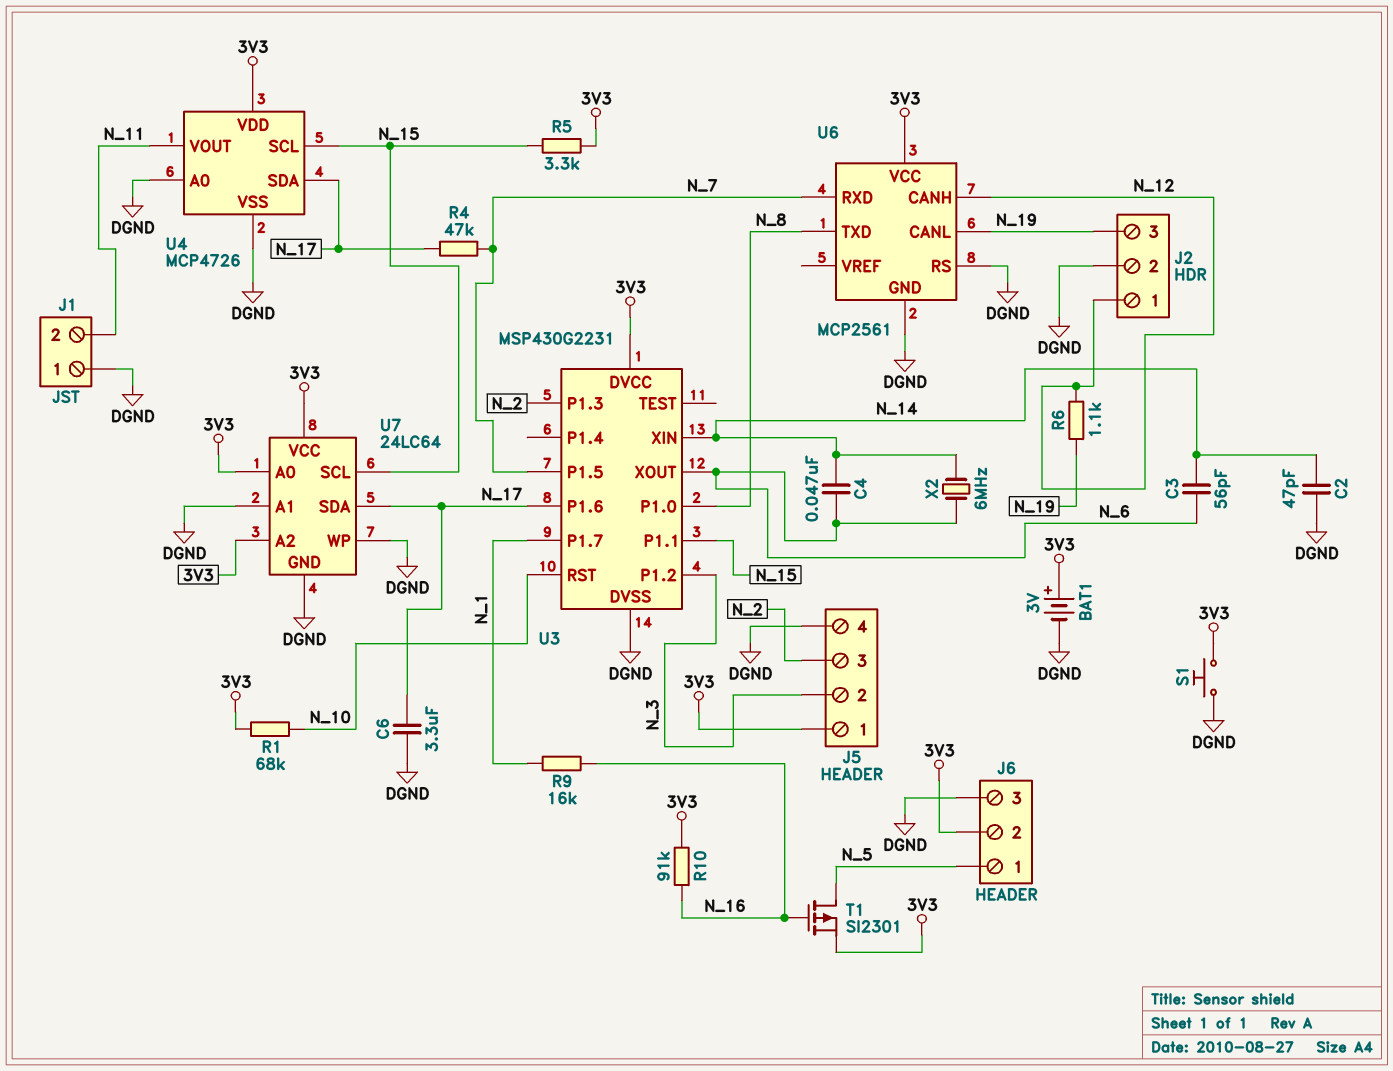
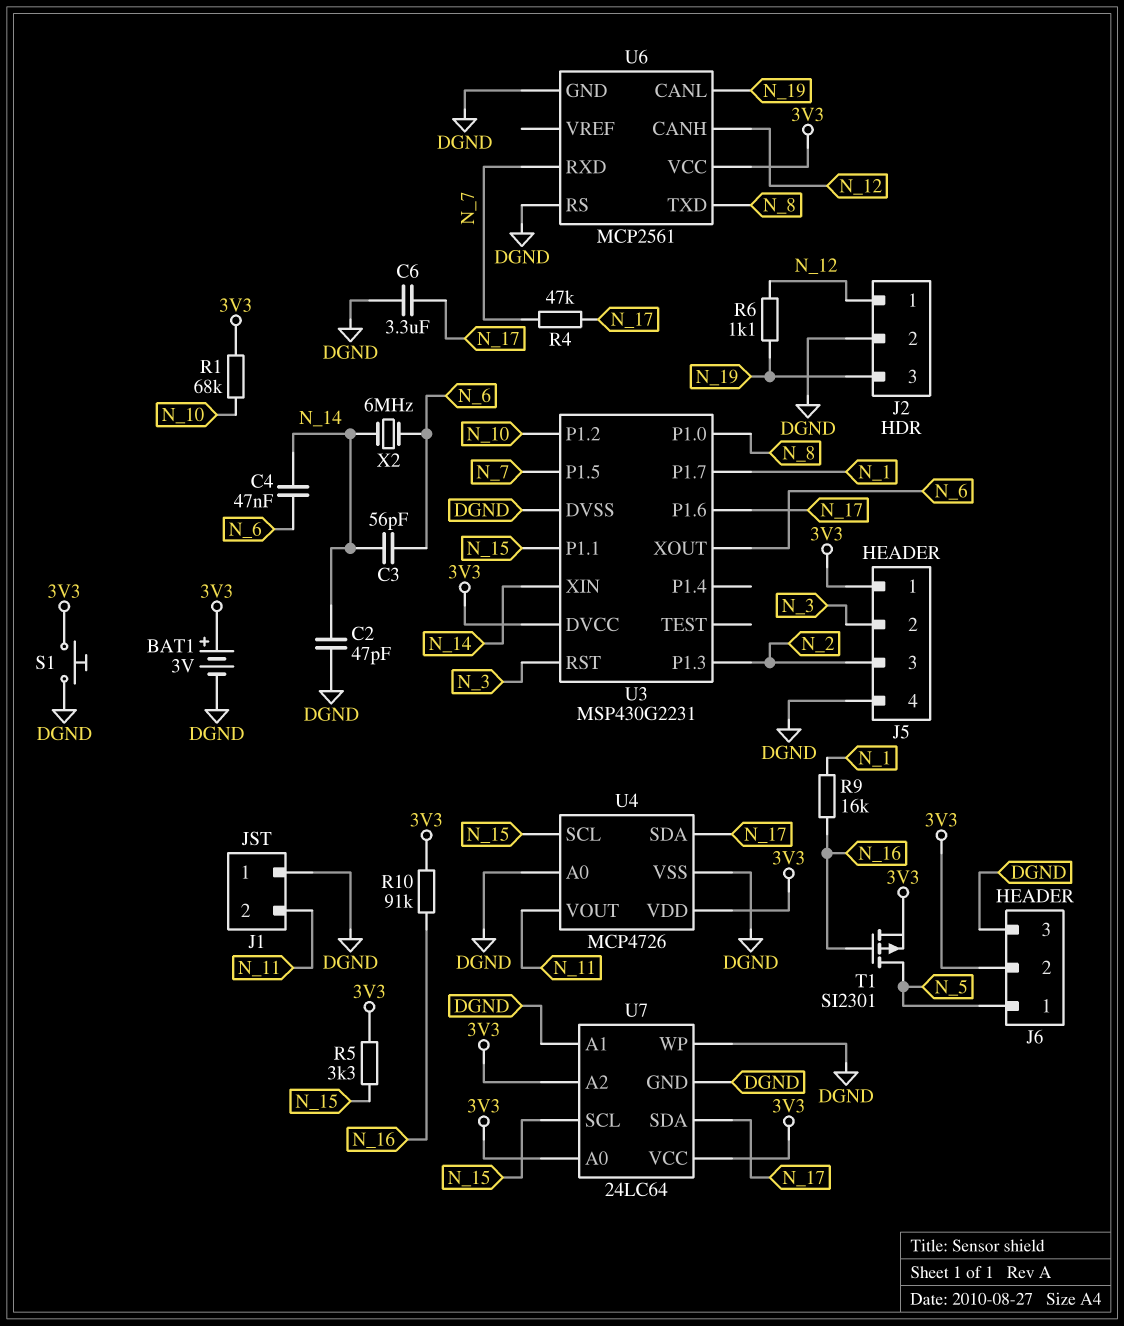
U3 pin P1.2: N_3 -> N_10
U3 pin RST: N_10 -> N_3

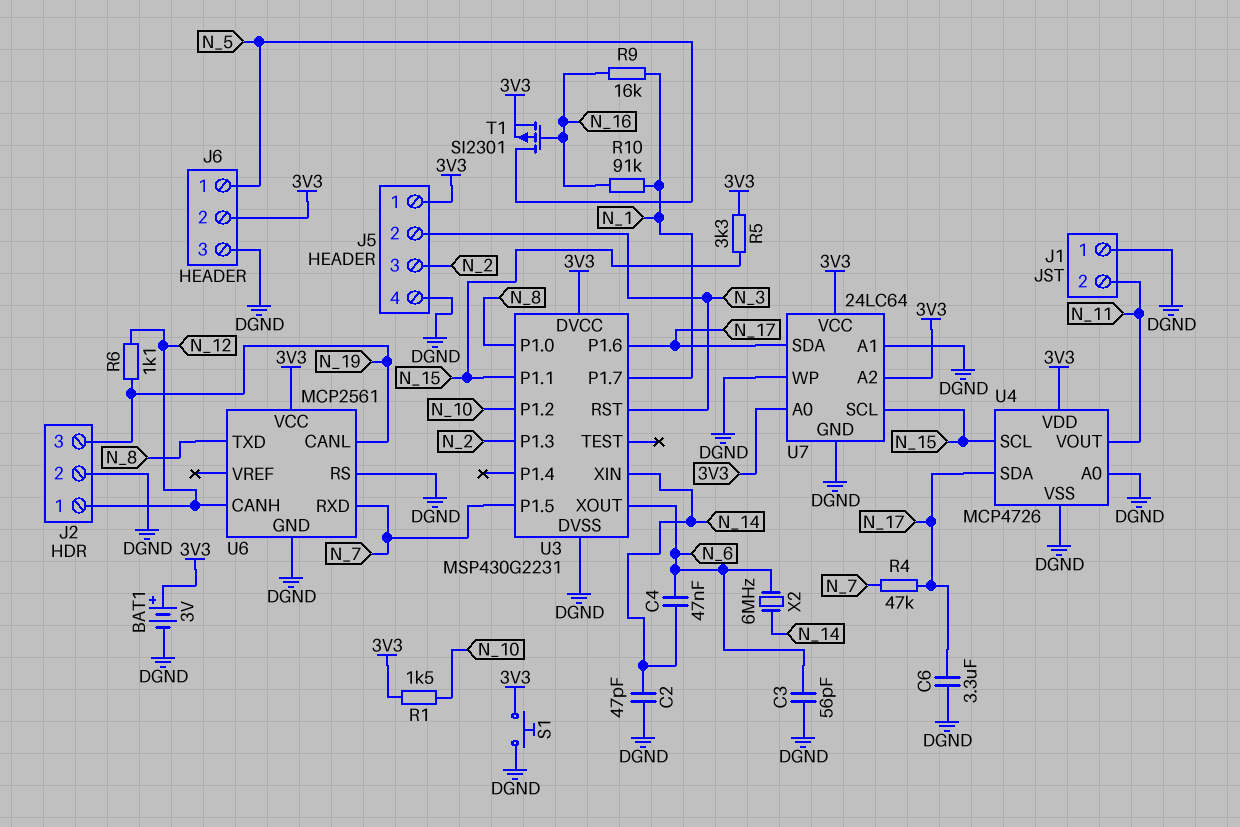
C3: 56pF (N_6, N_14) -> 56pF (DGND, N_6)
R1: 68k (3V3, N_10) -> 1.5k (3V3, N_10)
R10: 91k (3V3, N_16) -> 91k (N_1, N_16)

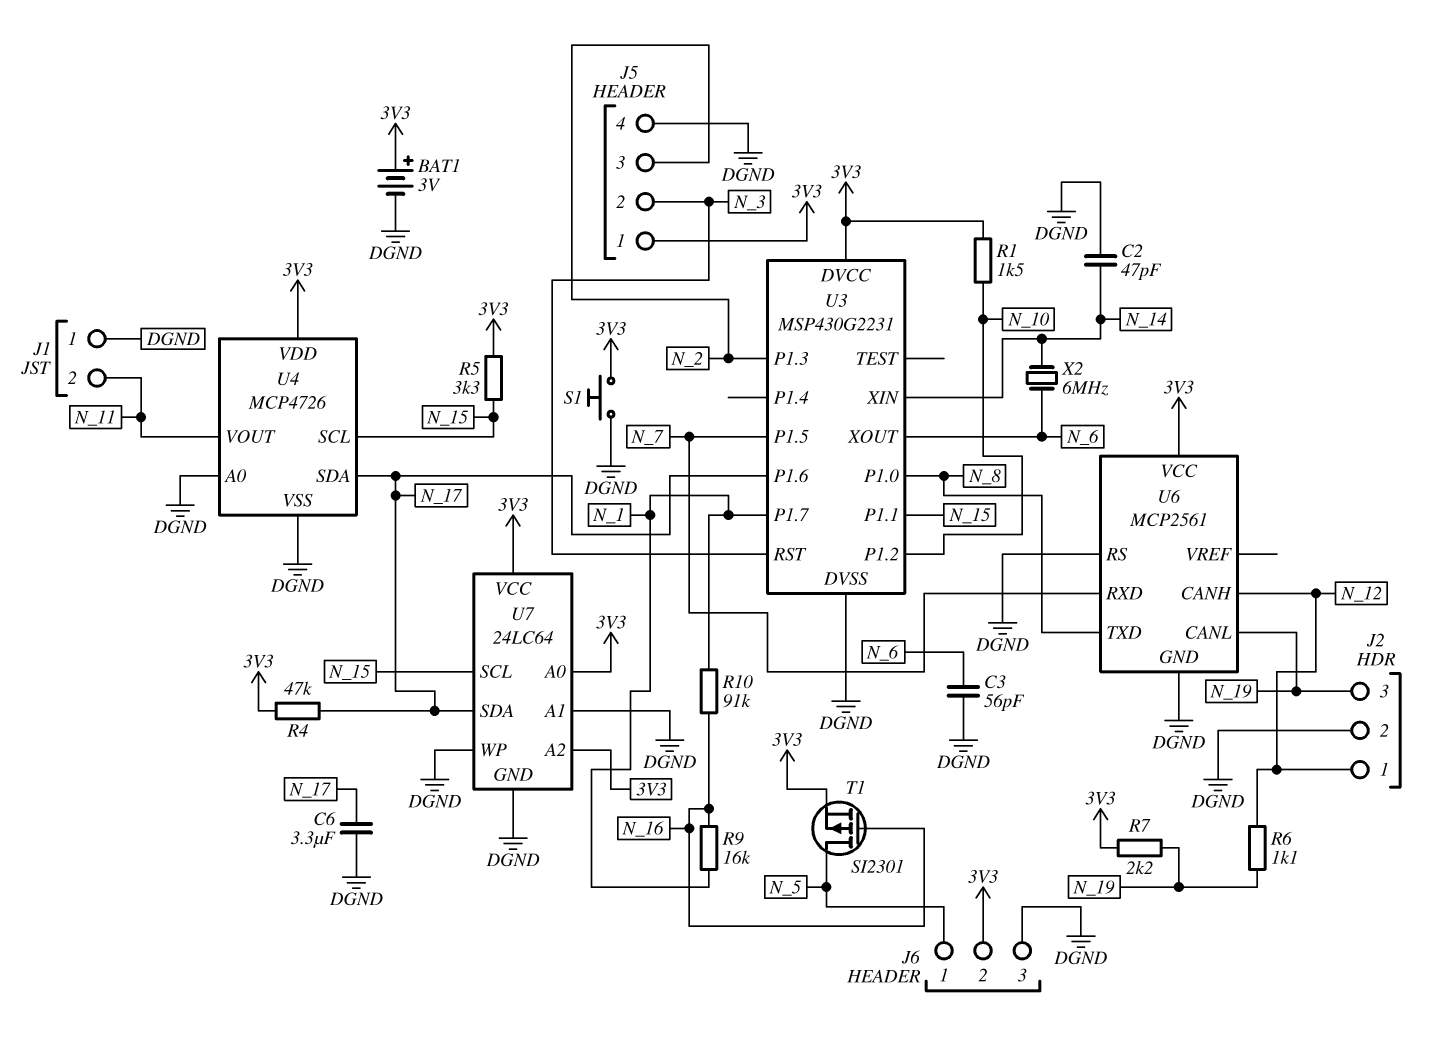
C4: 47nF (N_6, N_14) -> none
R4: 47k (N_7, N_17) -> 47k (3V3, N_17)
R7: none -> 2.2k (3V3, N_19)

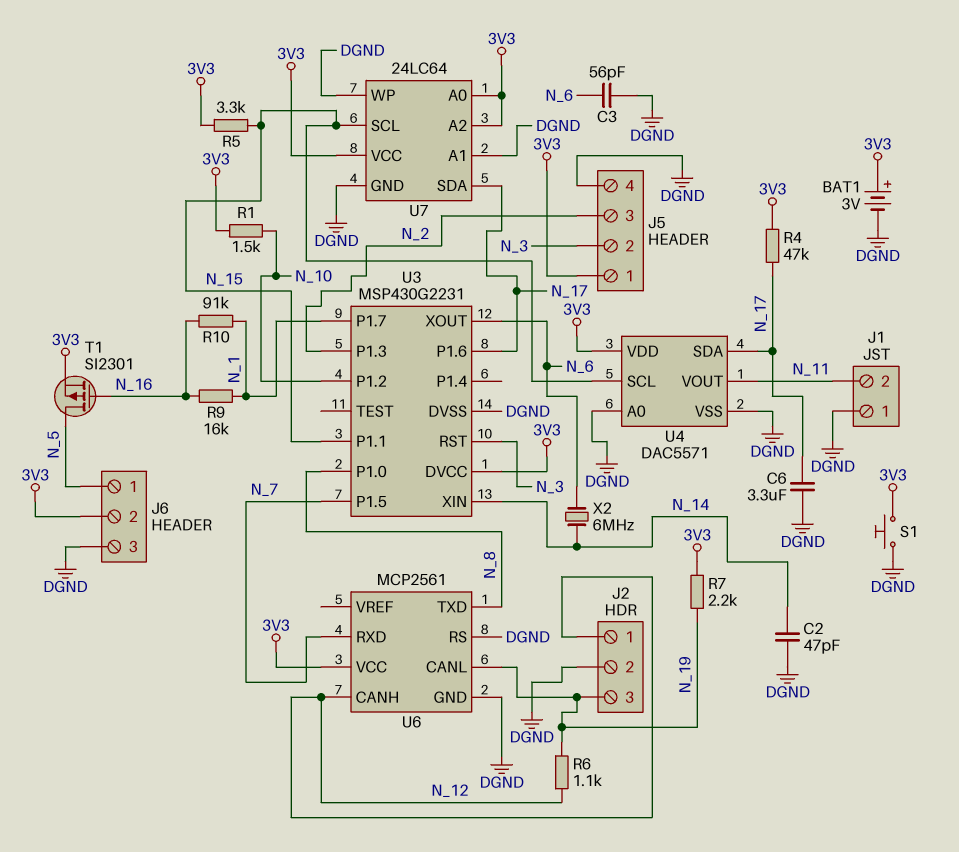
U4: MCP4726 -> DAC5571

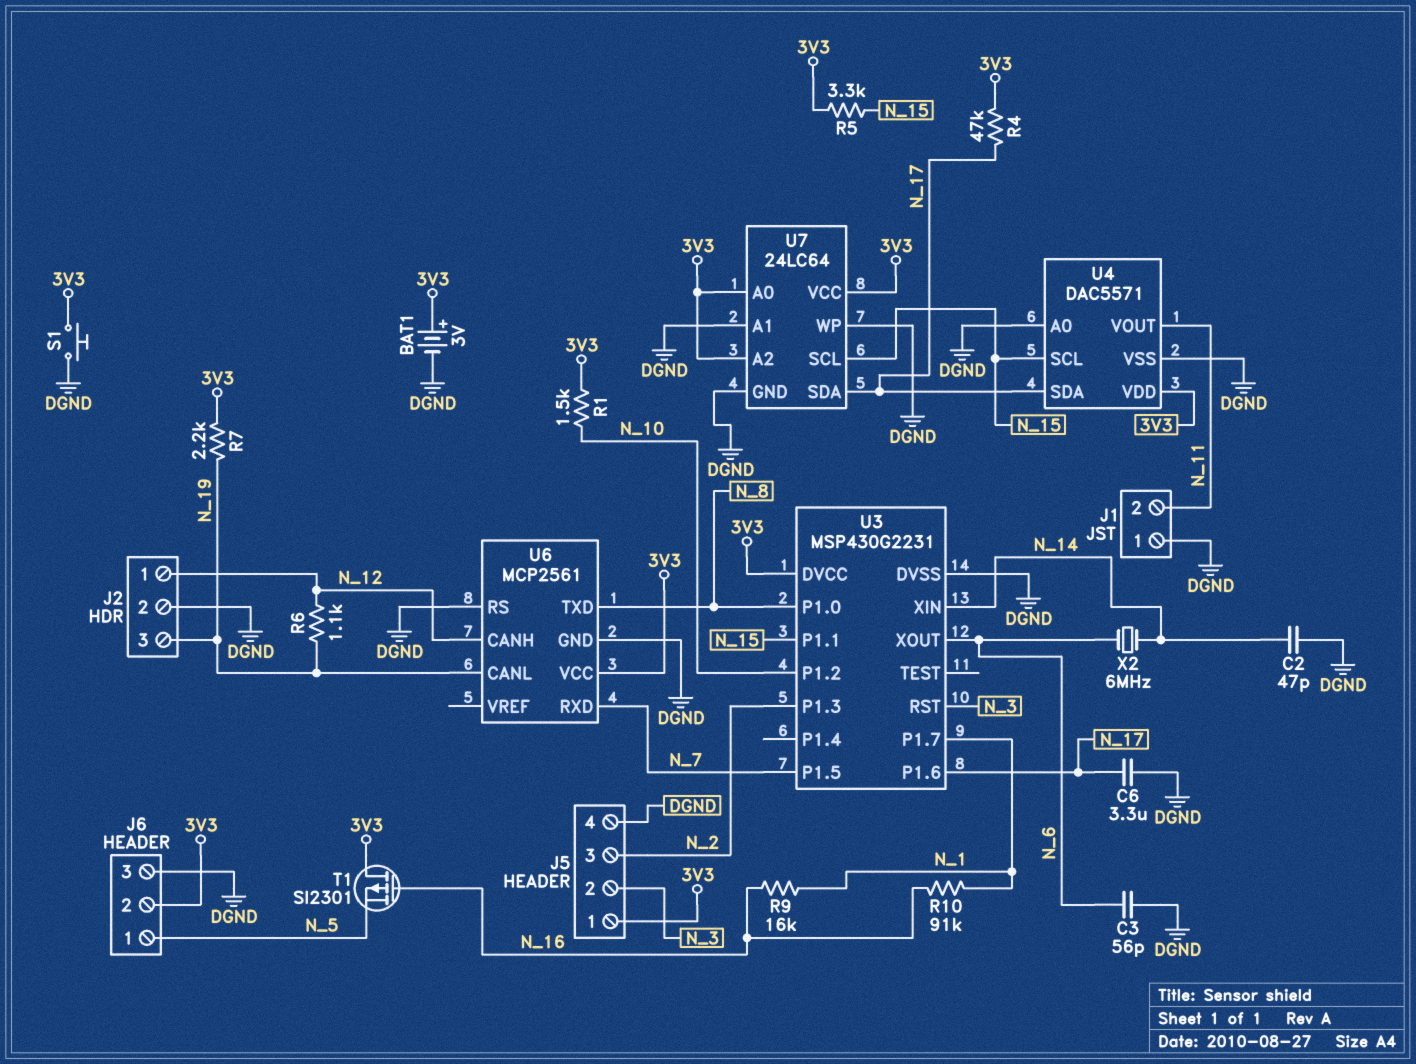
T1: PMOS SI2301 (G N_16, D N_5, S 3V3) -> PMOS SI2301 (G N_16, D 3V3, S N_5)

